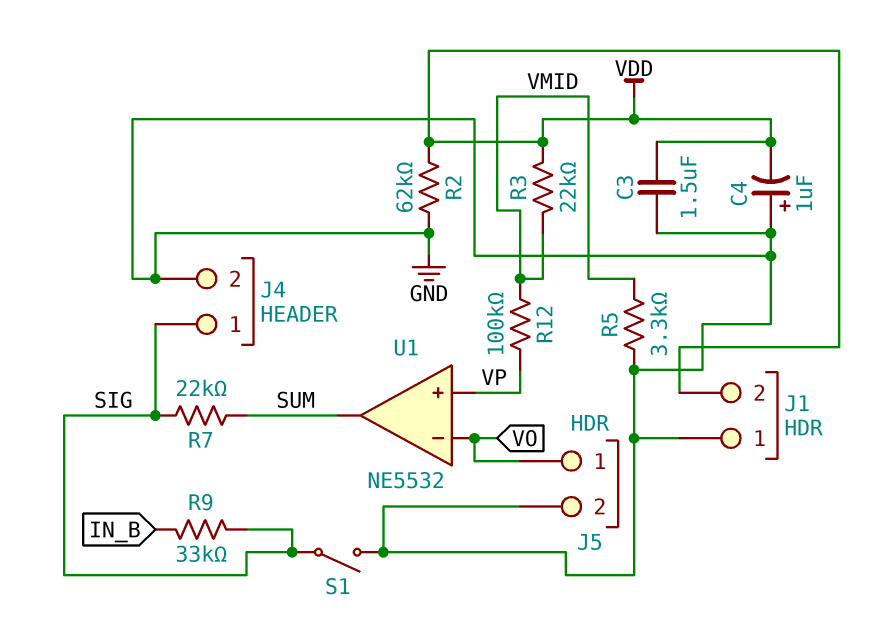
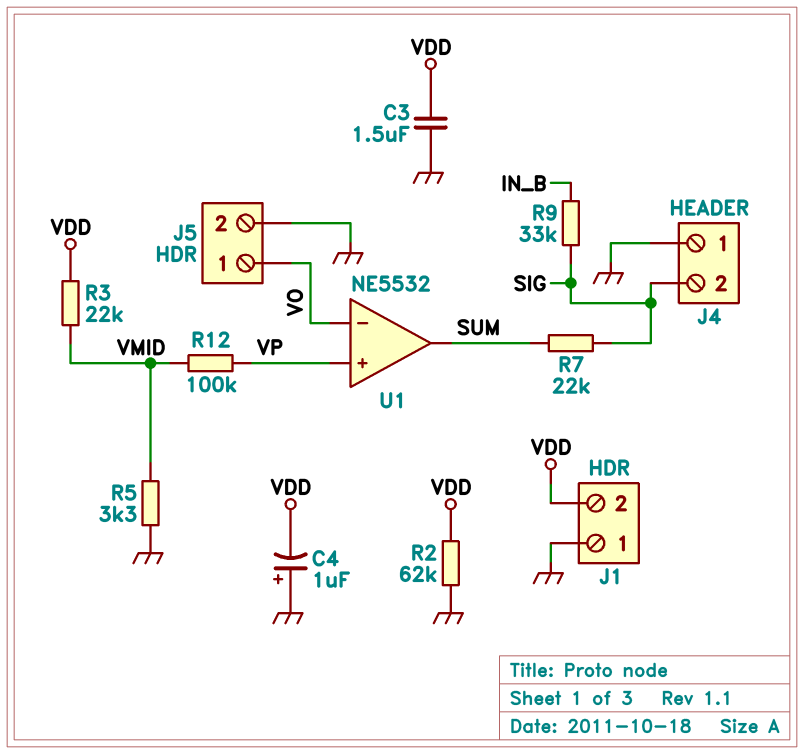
J4 pin 1: SIG -> GND
J4 pin 2: GND -> SIG
S1: switch (GND, SIG) -> none

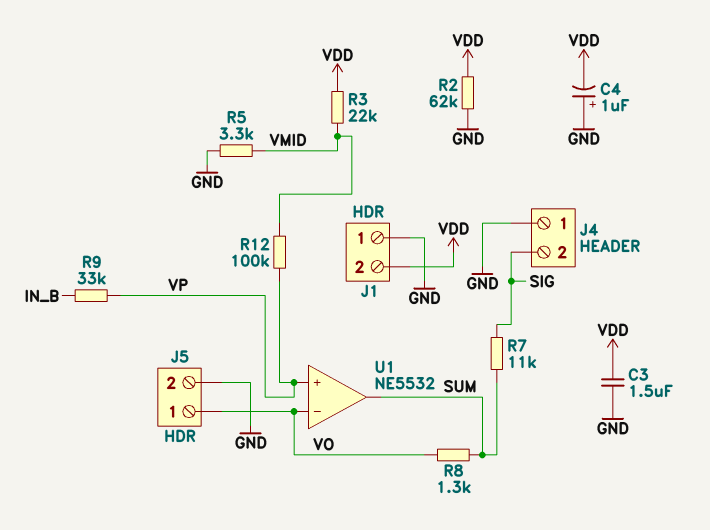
R7: 22k (SIG, SUM) -> 11k (SIG, SUM)
R8: none -> 1.3k (SUM, VO)
R9: 33k (IN_B, SIG) -> 33k (IN_B, VP)

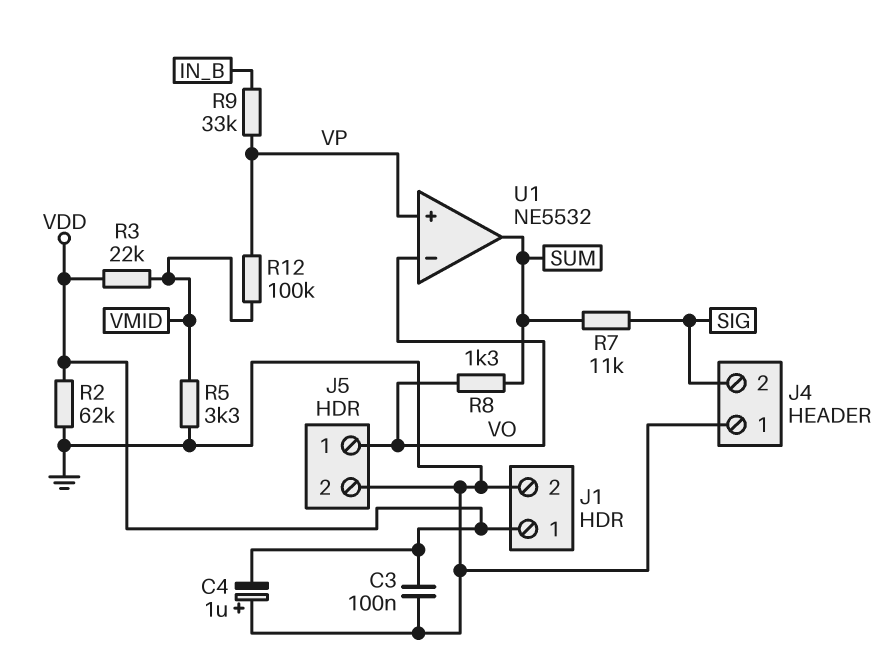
C3: 1.5uF (GND, VDD) -> 100nF (GND, VDD)
J1 pin 1: GND -> VDD
J1 pin 2: VDD -> GND

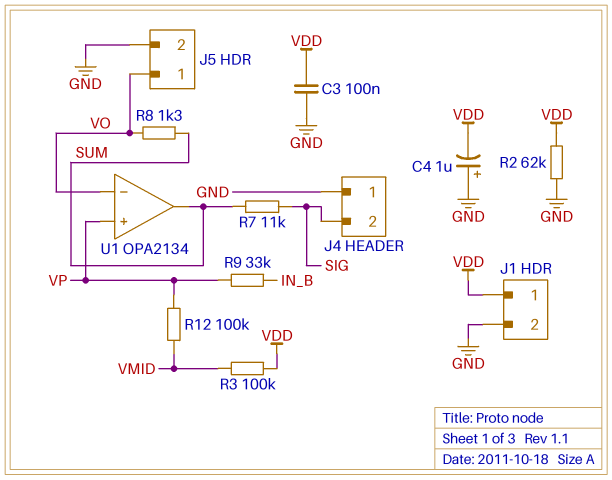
R3: 22k (VDD, VMID) -> 100k (VDD, VMID)
R5: 3.3k (GND, VMID) -> none
U1: NE5532 -> OPA2134

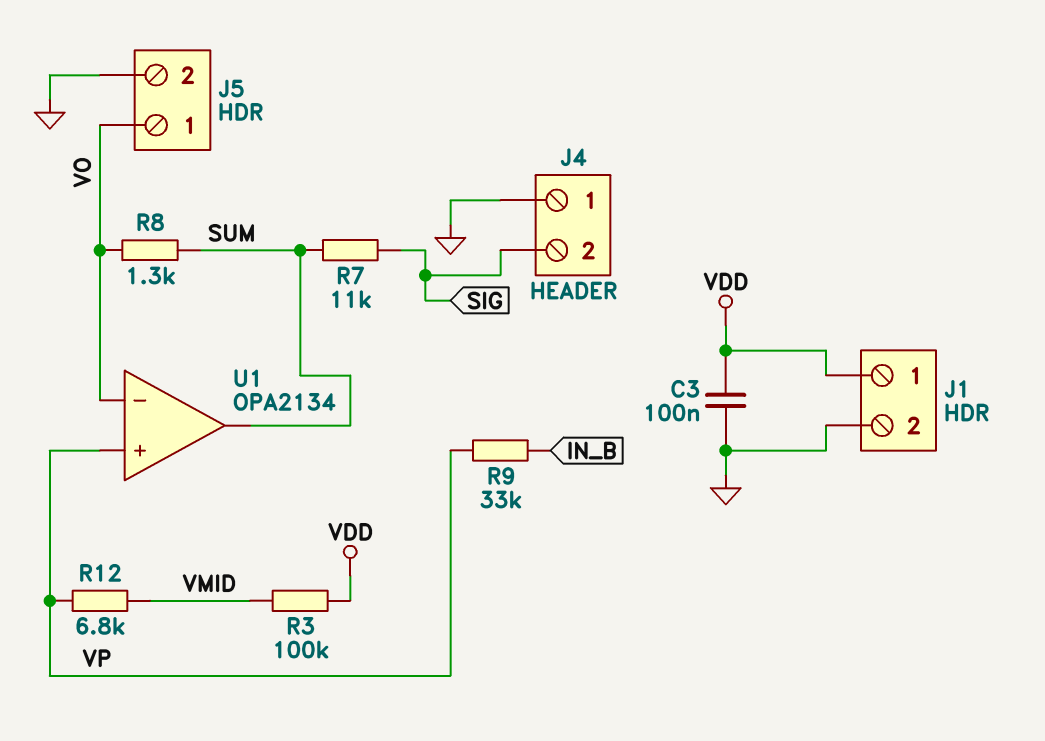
C4: 1uF (plus GND, minus VDD) -> none
R2: 62k (GND, VDD) -> none
R12: 100k (VMID, VP) -> 6.8k (VMID, VP)

